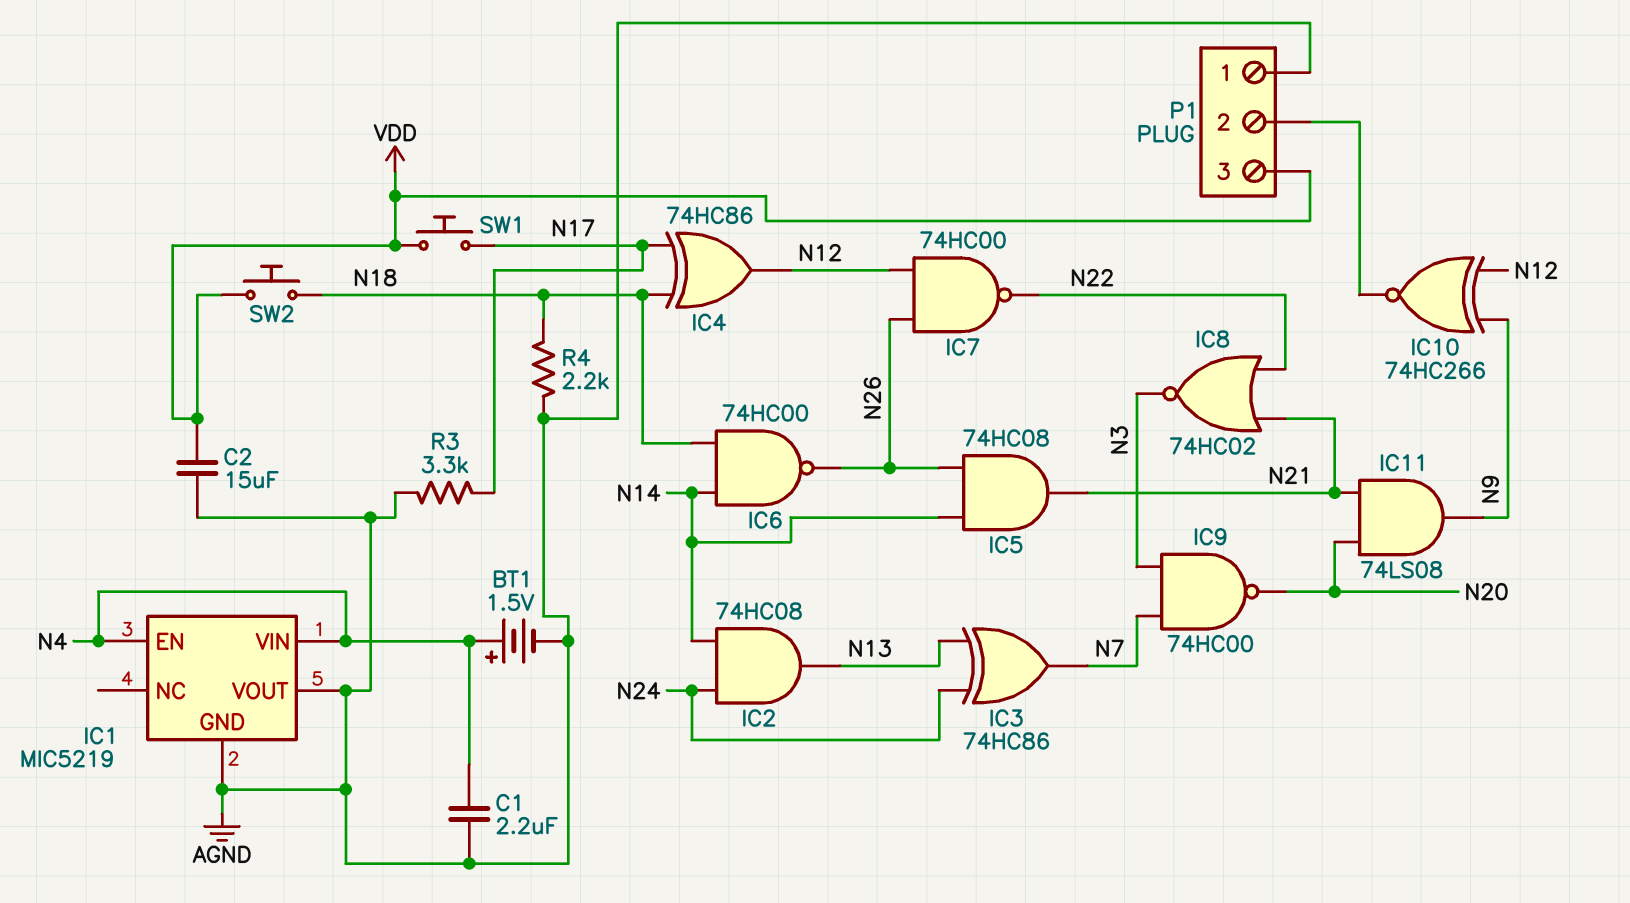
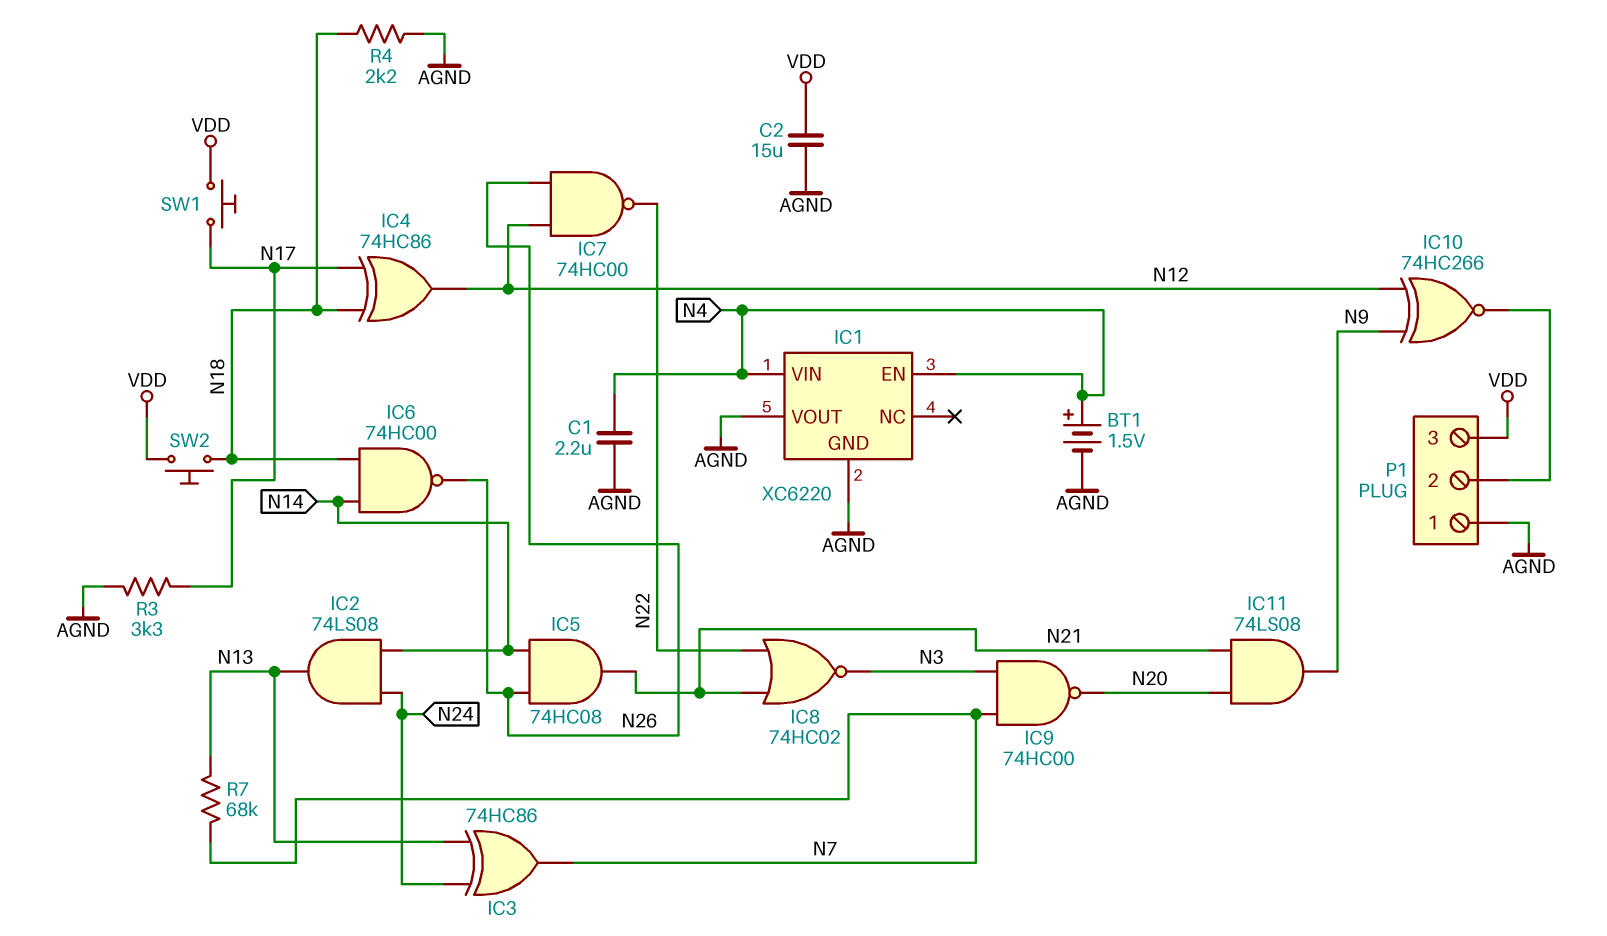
IC1: MIC5219 -> XC6220
IC2: AND 74HC08 (in N14, in N24, out N13) -> AND 74LS08 (in N14, in N24, out N13)
R7: none -> 68k (N7, N13)

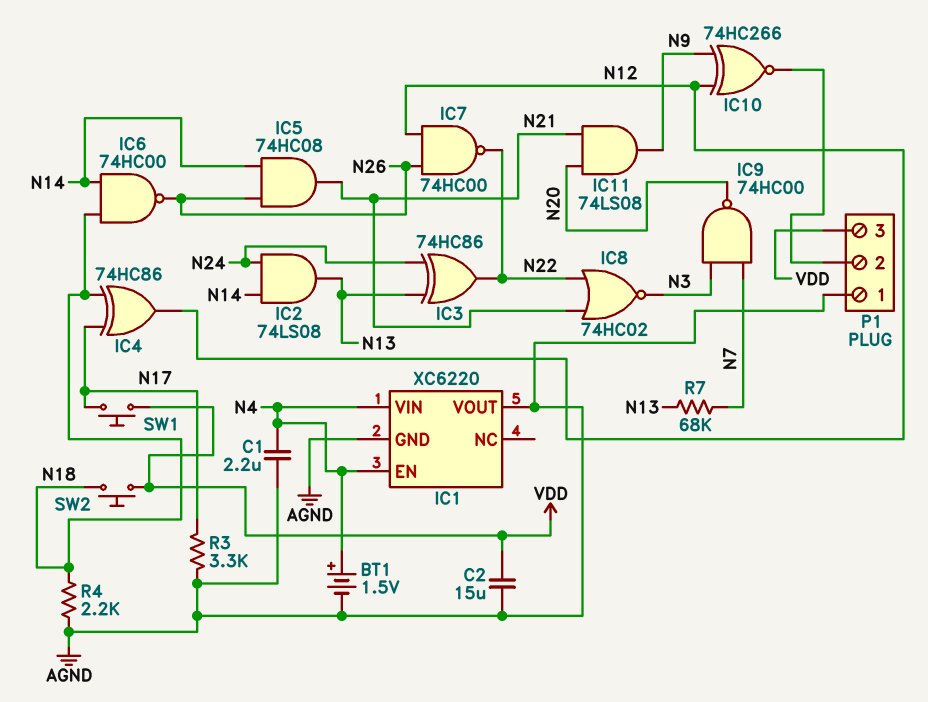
IC3: XOR 74HC86 (in N13, in N24, out N7) -> XOR 74HC86 (in N13, in N24, out N22)

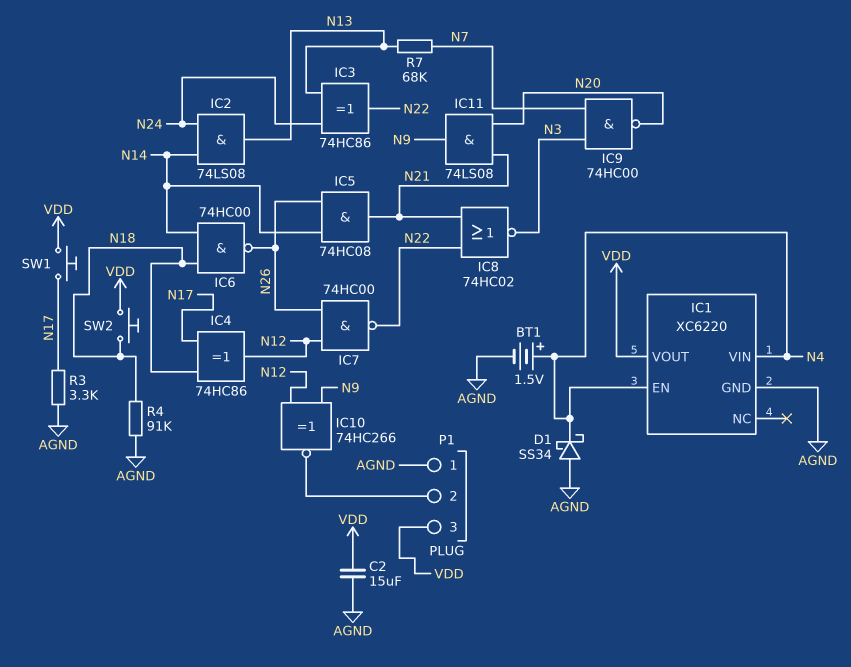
C1: 2.2uF (AGND, N4) -> none
D1: none -> schottky SS34 (A AGND, K N4)
IC1 pin VOUT: AGND -> VDD
R4: 2.2k (AGND, N18) -> 91k (AGND, N18)

